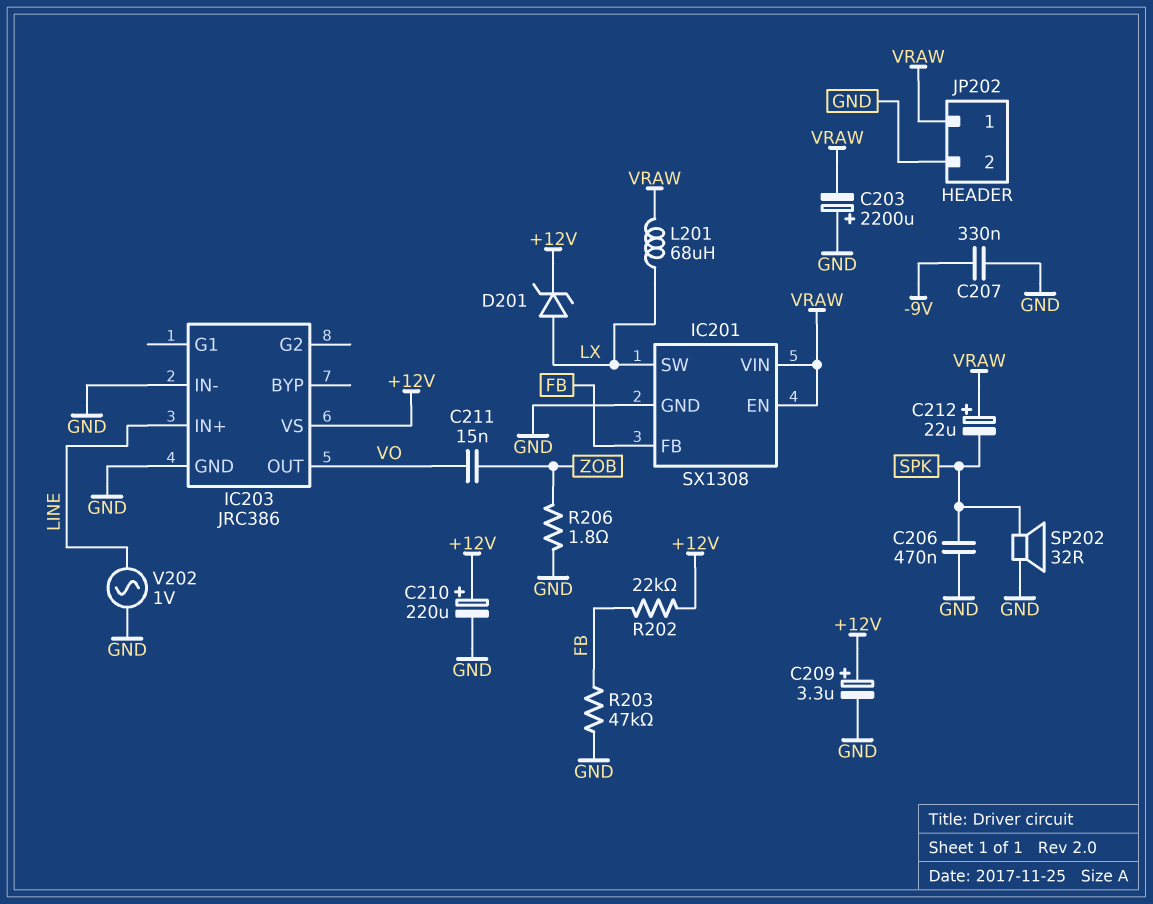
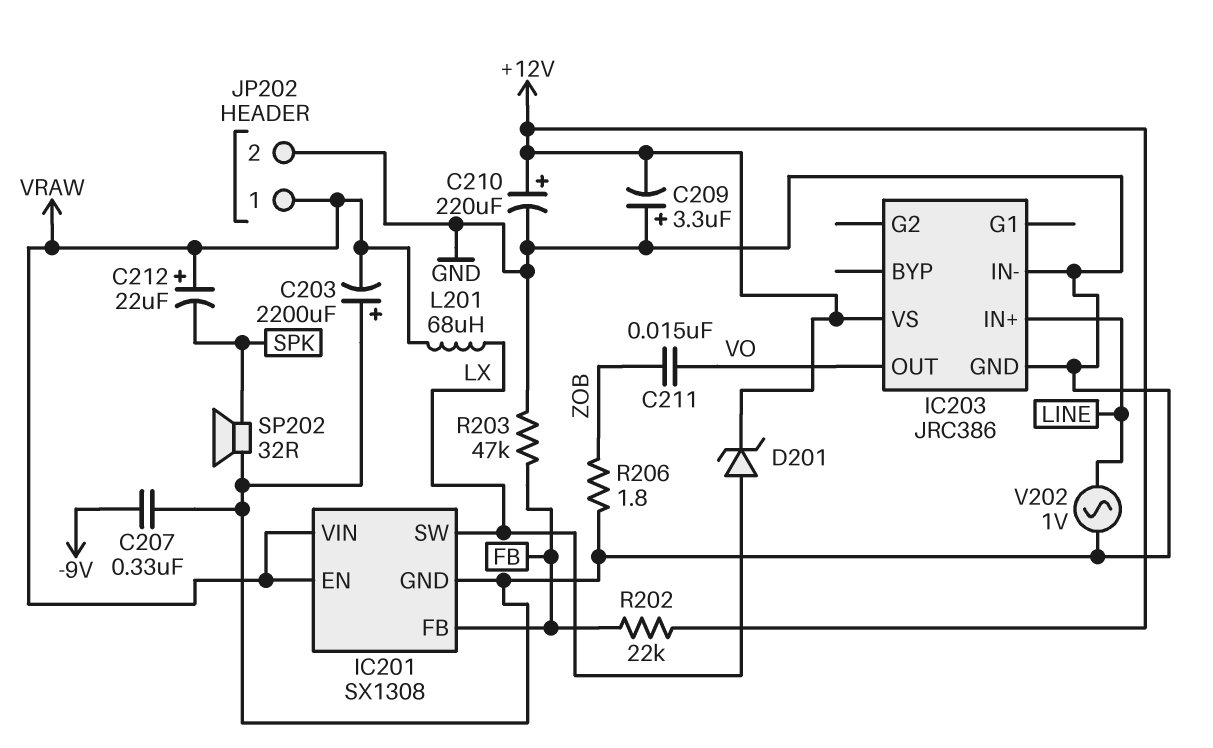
C206: 470nF (GND, SPK) -> none
C209: 3.3uF (plus +12V, minus GND) -> 3.3uF (plus GND, minus +12V)

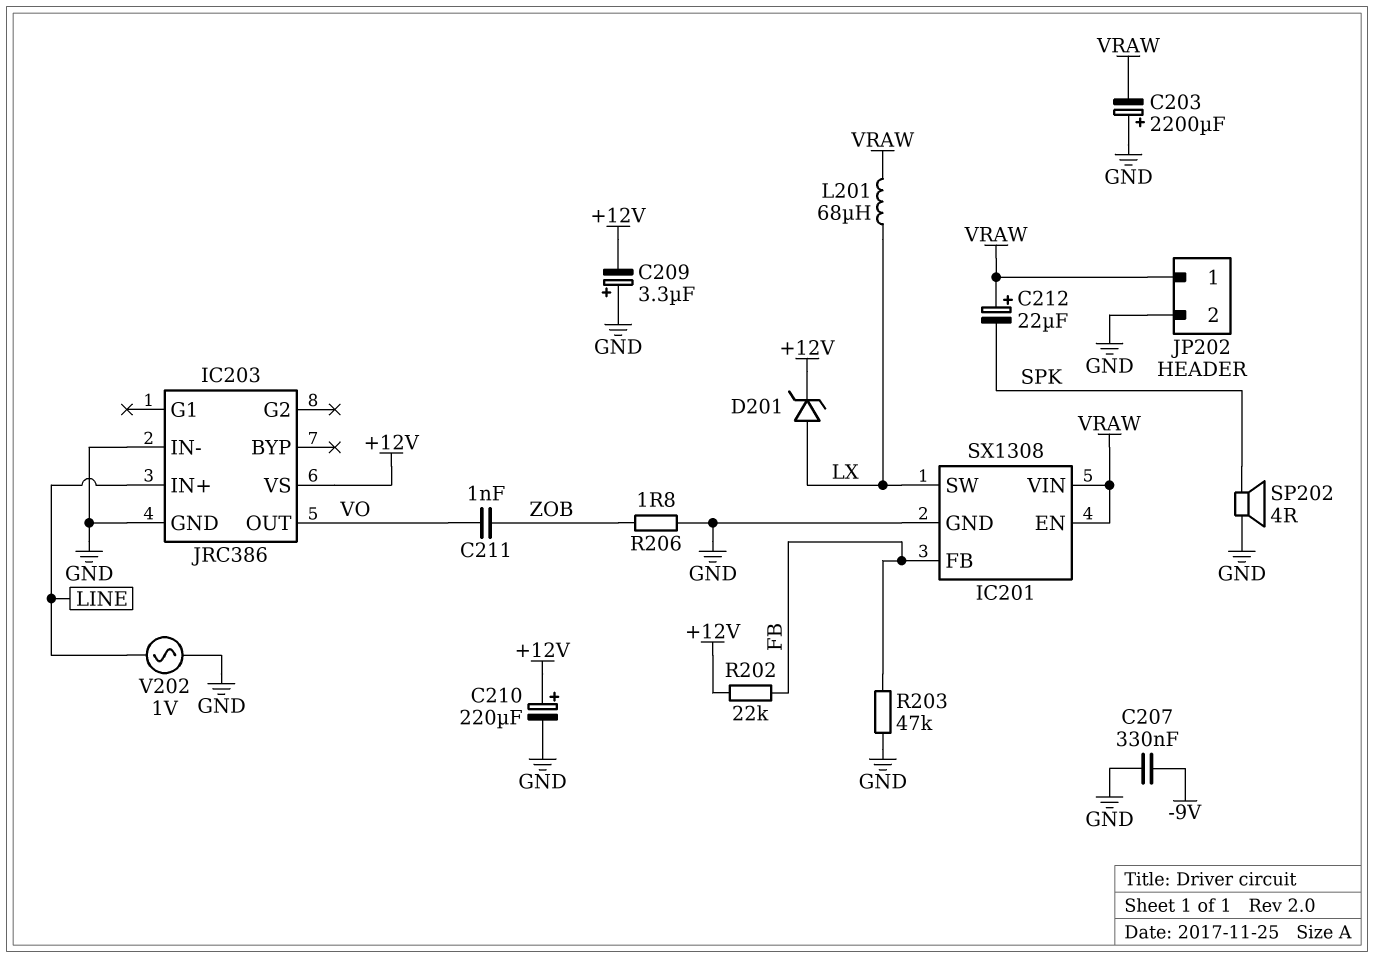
C211: 15nF (VO, ZOB) -> 1nF (VO, ZOB)
SP202: speaker 32R (GND, SPK) -> speaker 4R (GND, SPK)

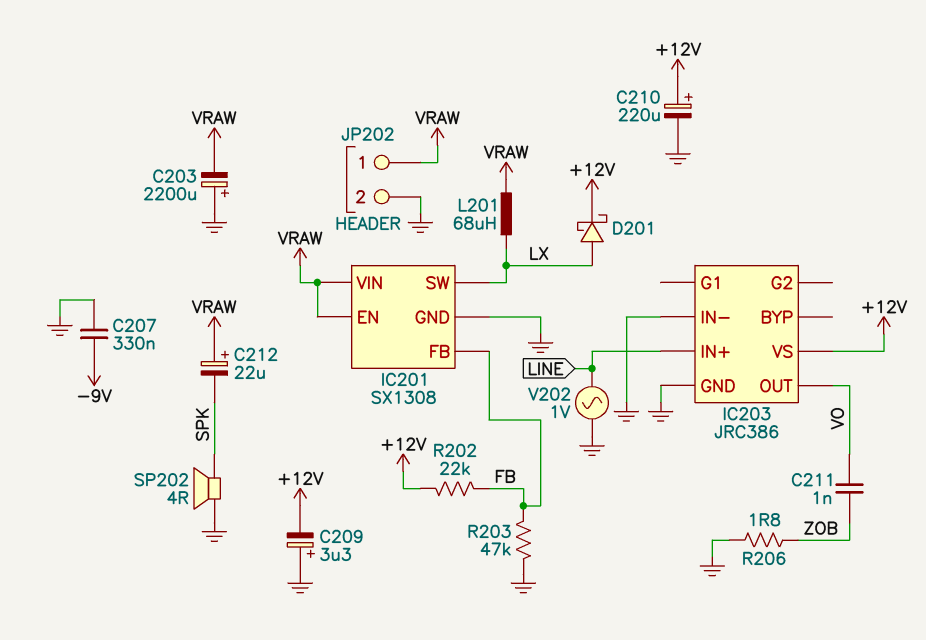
D201: zener (A LX, K +12V) -> schottky (A LX, K +12V)

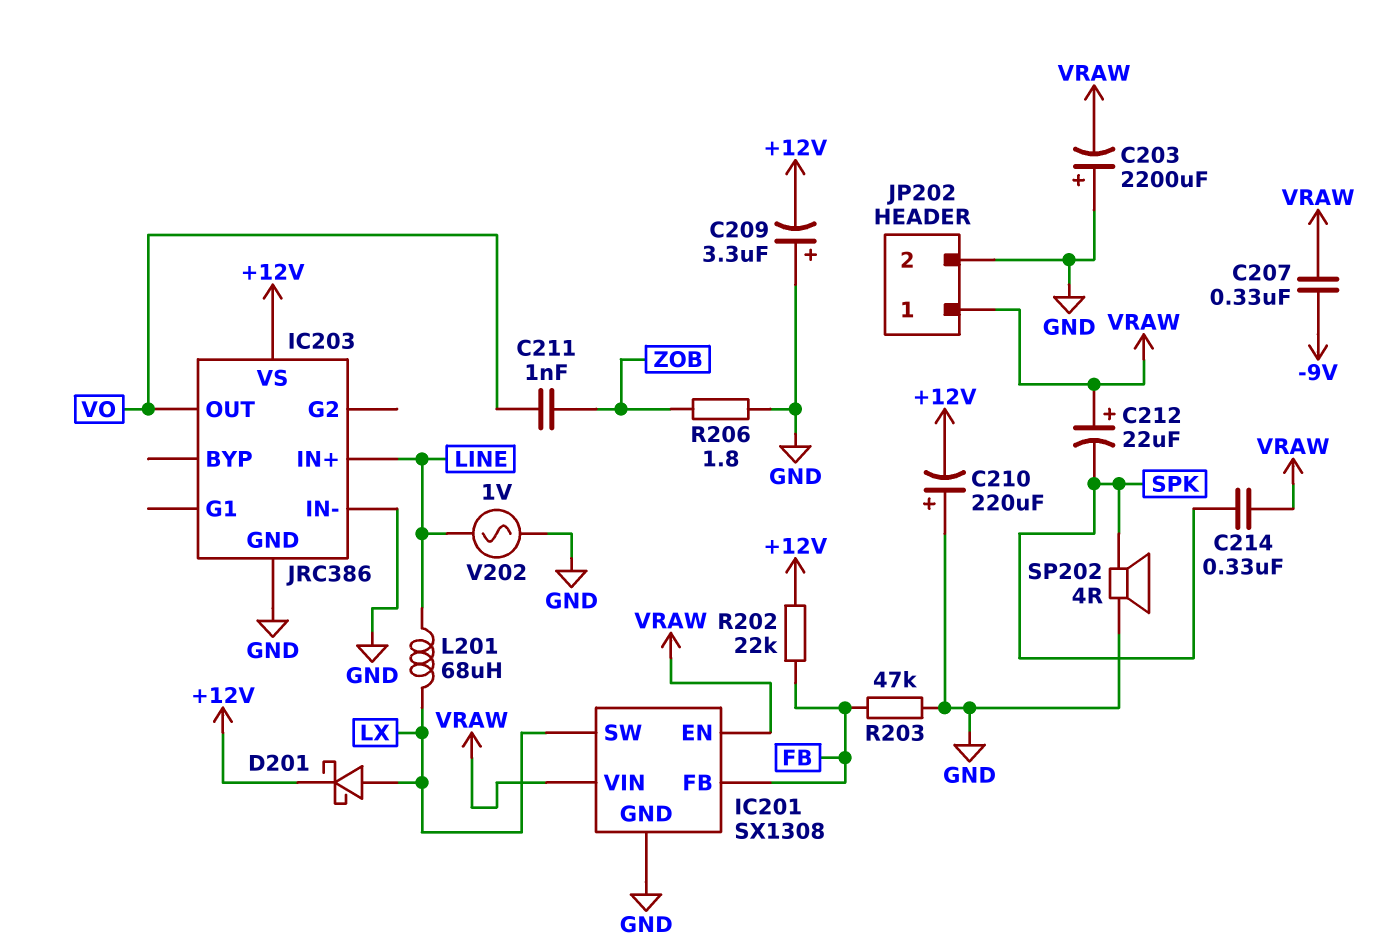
C207: 330nF (-9V, GND) -> 330nF (-9V, VRAW)
C210: 220uF (plus +12V, minus GND) -> 220uF (plus GND, minus +12V)
C214: none -> 330nF (SPK, VRAW)
L201: 68uH (LX, VRAW) -> 68uH (LINE, LX)

